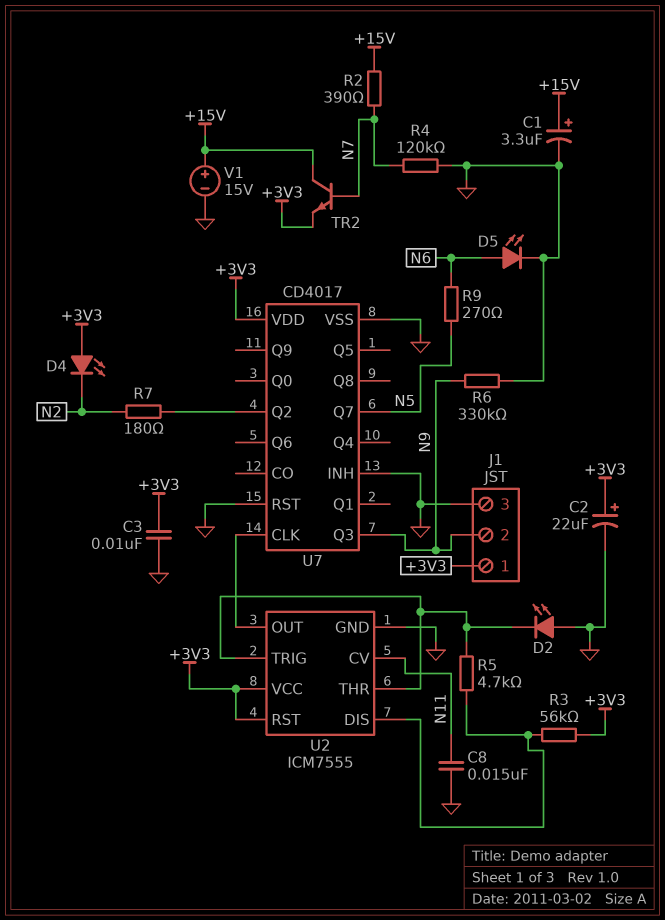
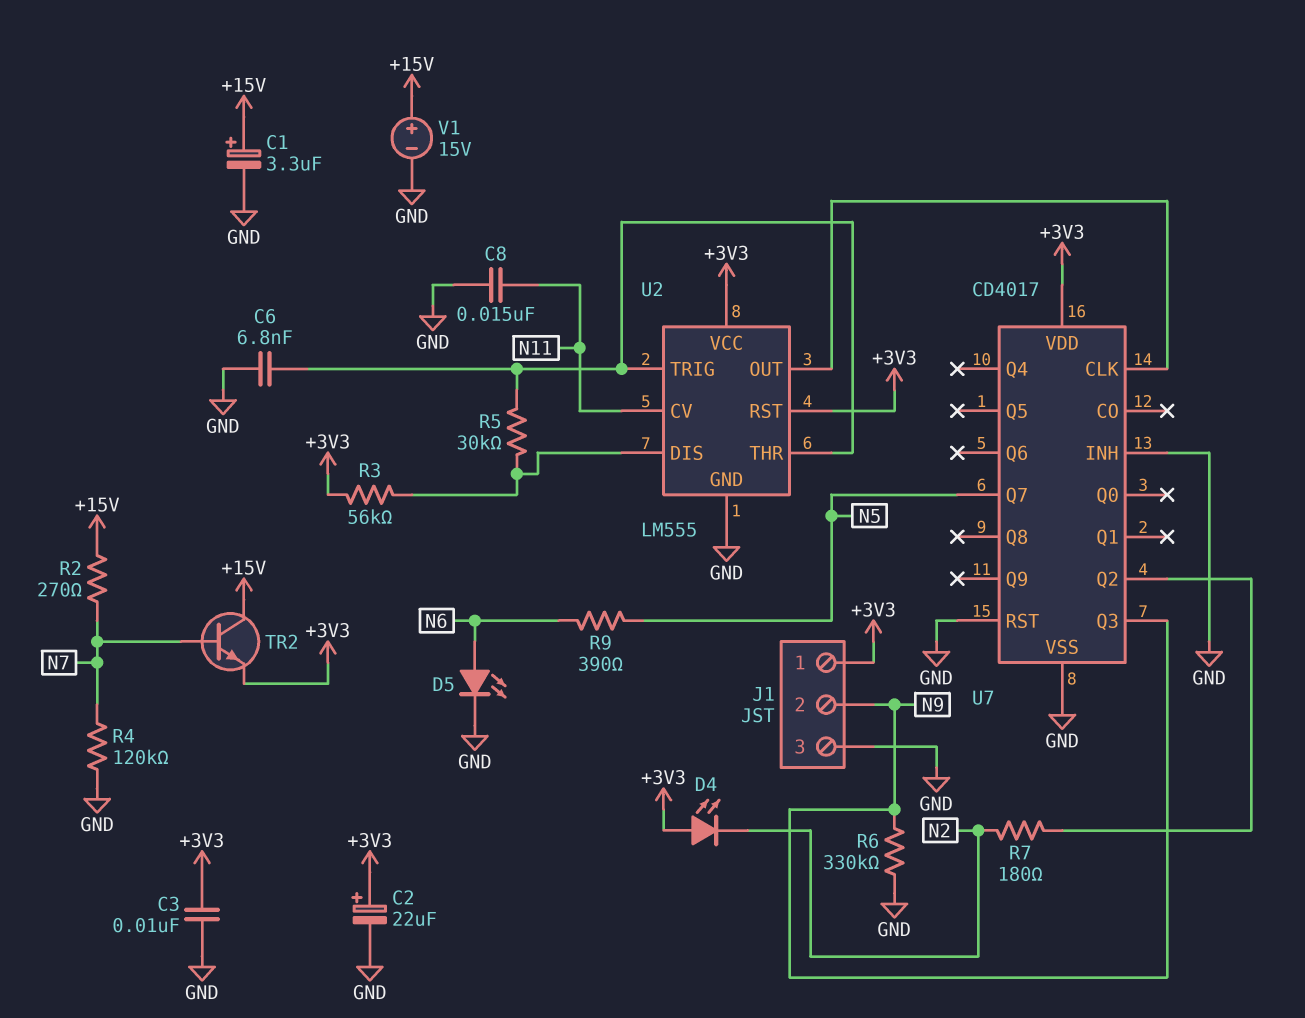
C6: none -> 6.8nF (GND, U2/THR)
D2: LED (A GND, K U2/THR) -> none
R2: 390 (+15V, N7) -> 270 (+15V, N7)
R5: 4.7k (U2/DIS, U2/THR) -> 30k (U2/DIS, U2/THR)
R9: 270 (N5, N6) -> 390 (N5, N6)
U2: ICM7555 -> LM555

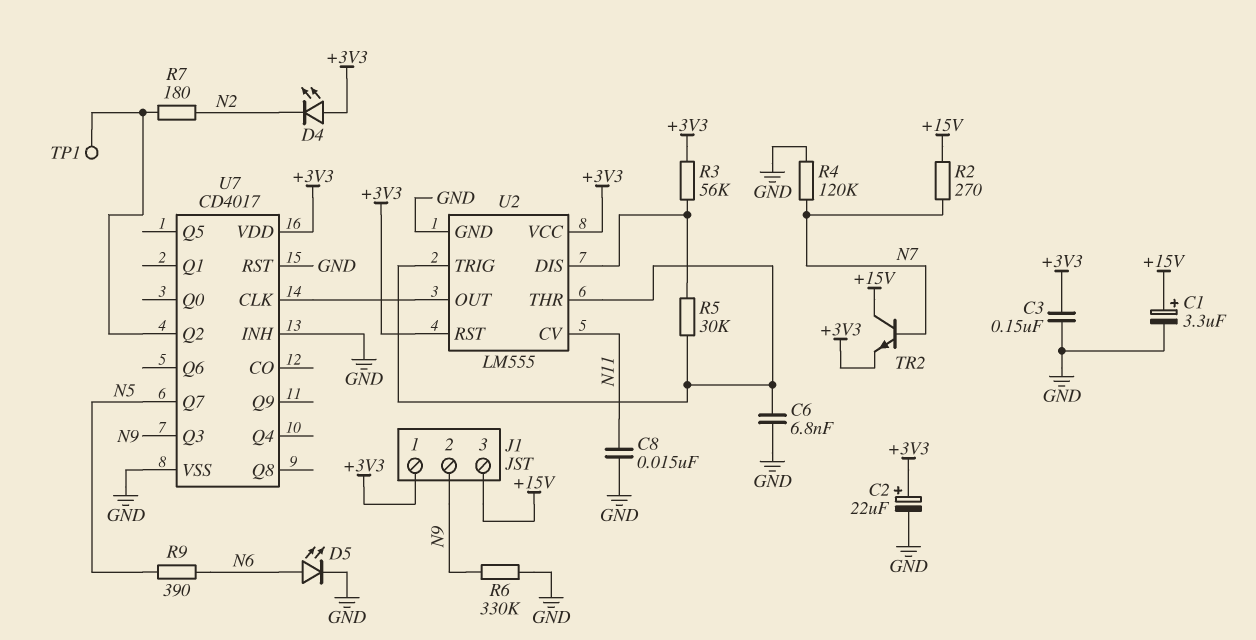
C3: 10nF (+3V3, GND) -> 150nF (+3V3, GND)
J1 pin 3: GND -> +15V
TP1: none -> test point (U7/Q2)
V1: 15V (plus +15V, minus GND) -> none

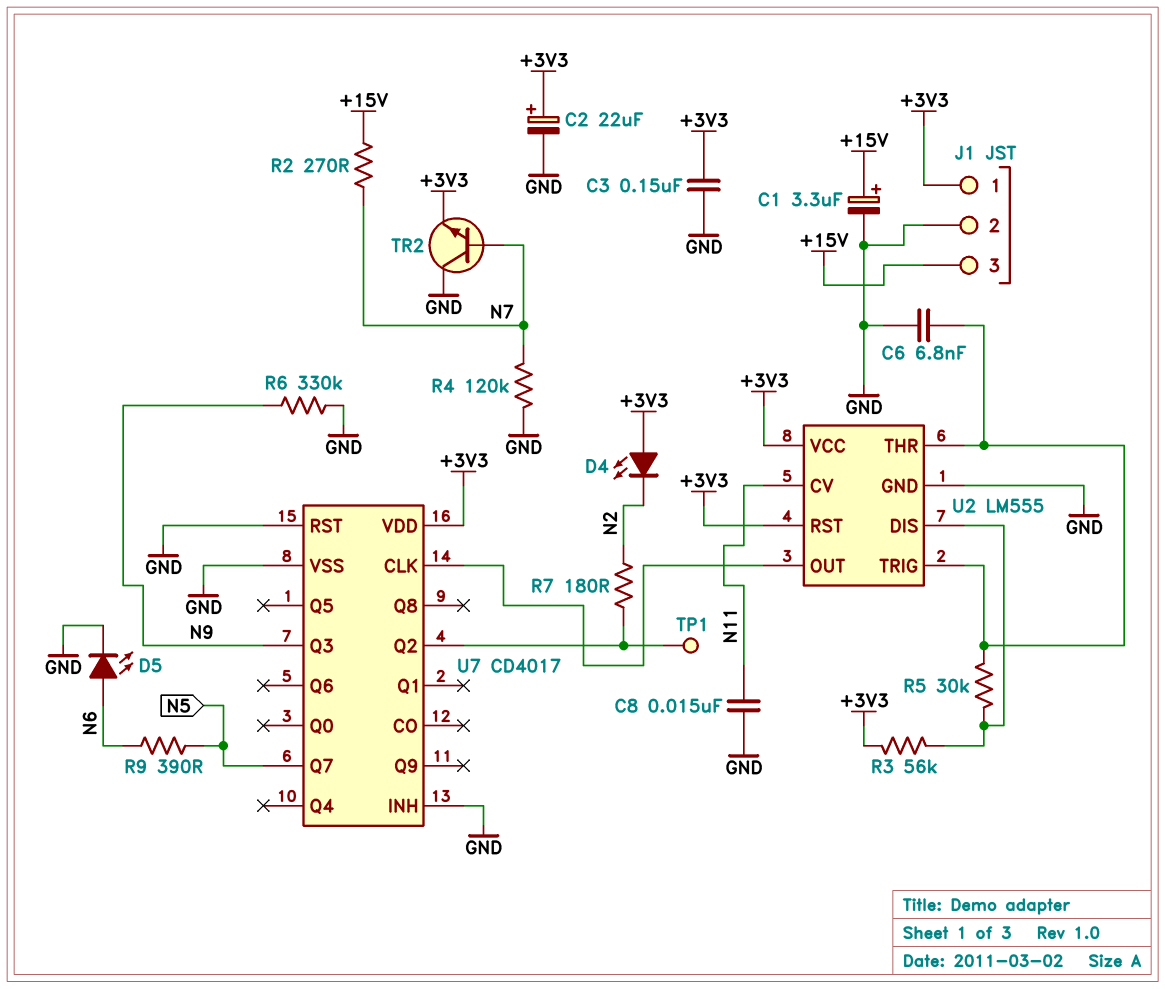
J1 pin 2: N9 -> GND
TR2: NPN (B N7, C +15V, E +3V3) -> NPN (B N7, C GND, E +3V3)

